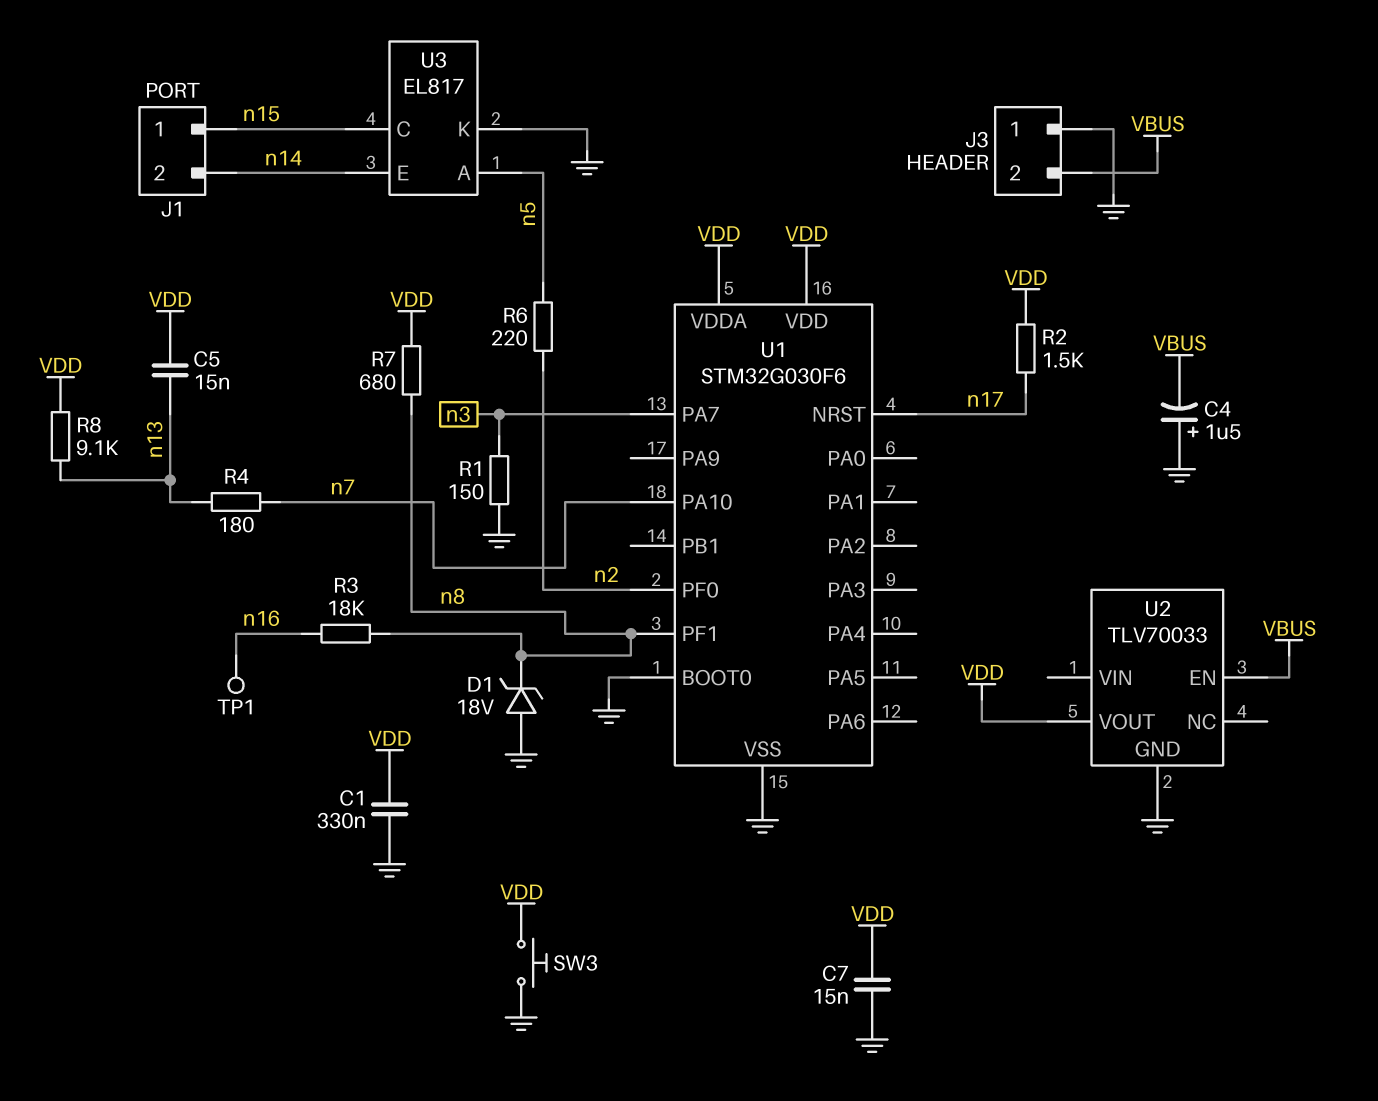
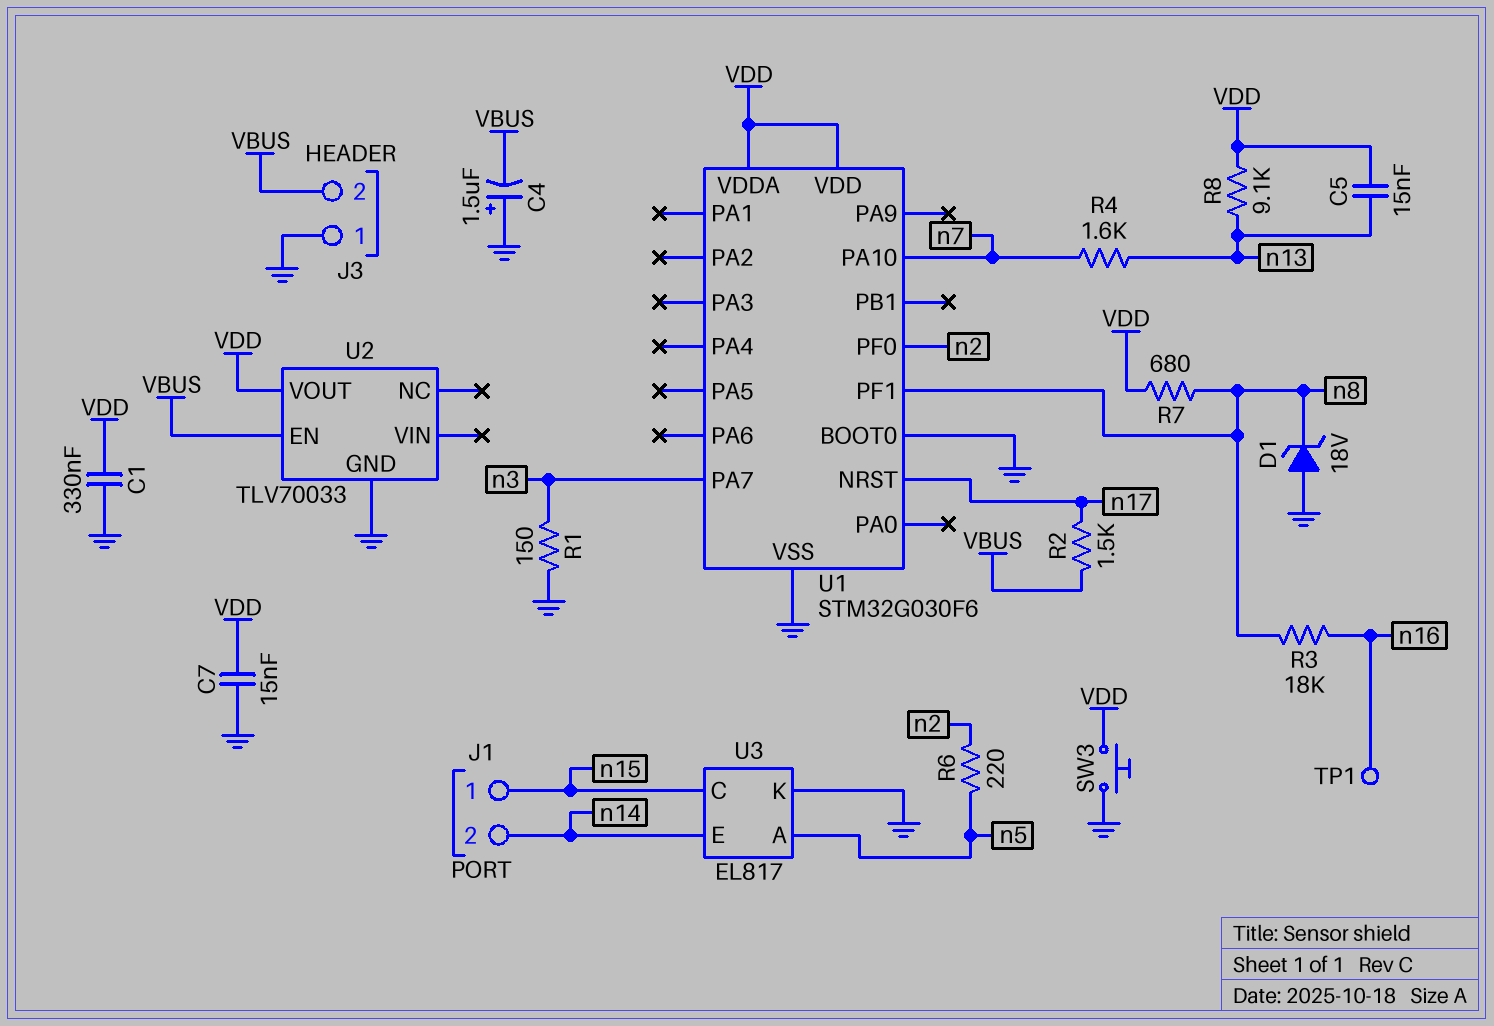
R2: 1.5k (VDD, n17) -> 1.5k (VBUS, n17)
R4: 180 (n7, n13) -> 1.6k (n7, n13)

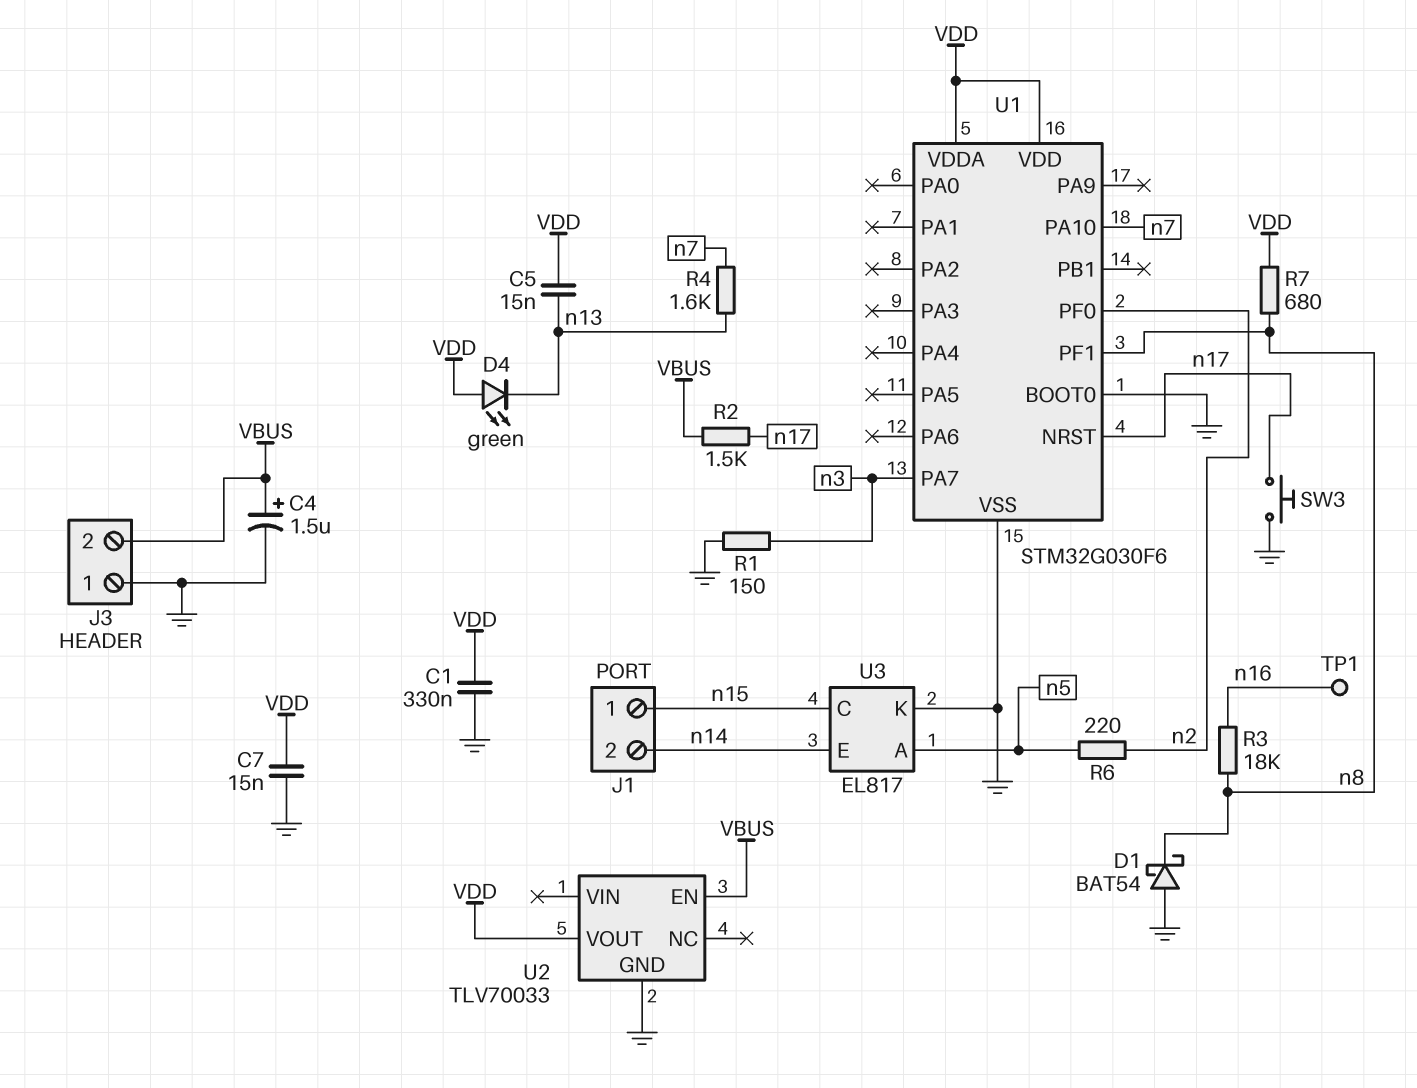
C4: 1.5uF (plus GND, minus VBUS) -> 1.5uF (plus VBUS, minus GND)
D1: zener 18V (A GND, K n8) -> schottky BAT54 (A GND, K n8)
D4: none -> LED green (A VDD, K n13)
R8: 9.1k (VDD, n13) -> none
SW3: button (GND, VDD) -> button (GND, n17)

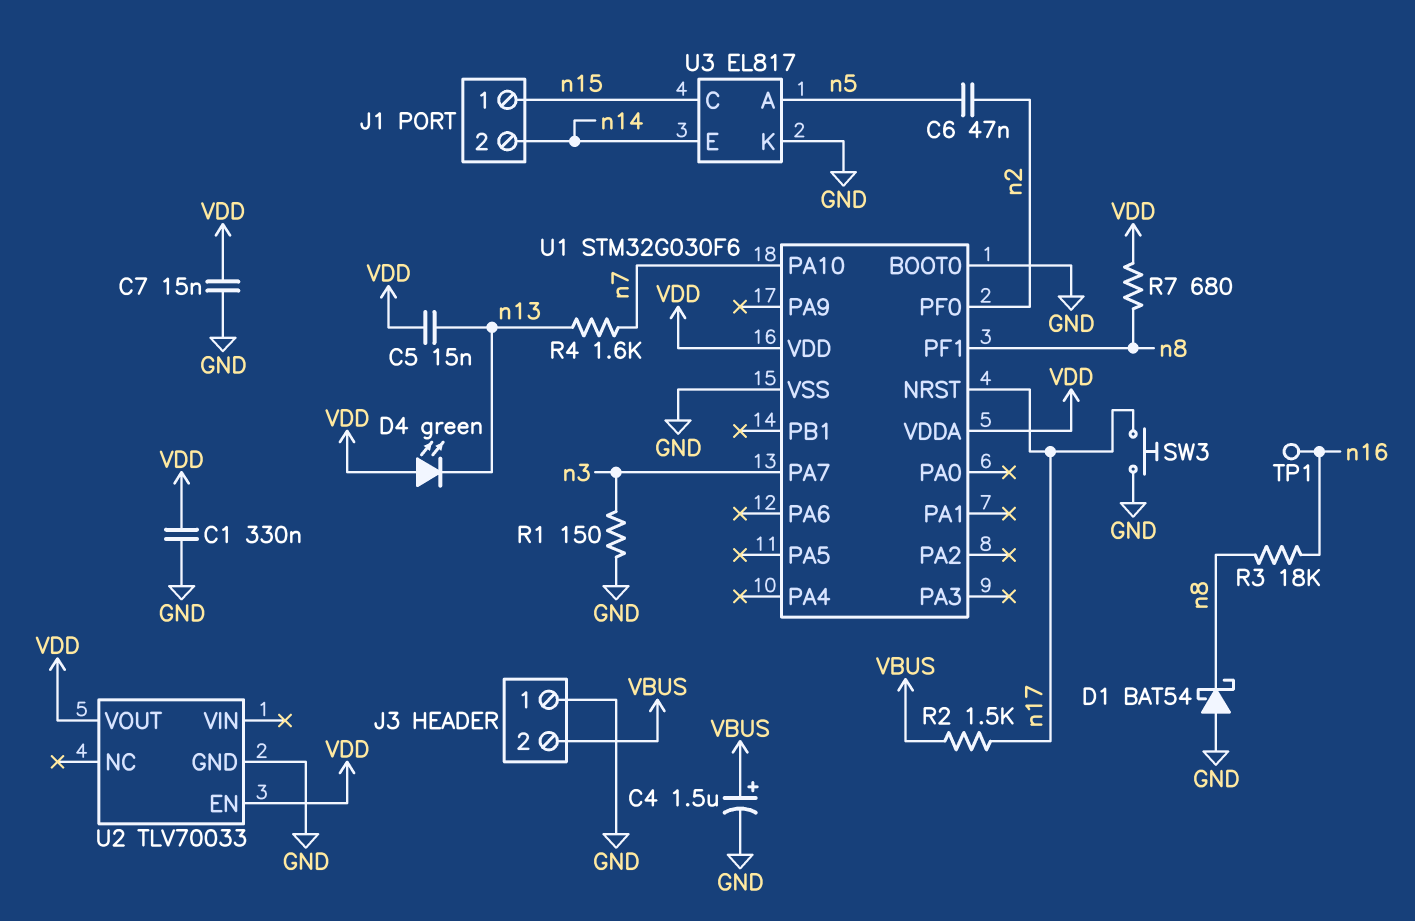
C6: none -> 47nF (n2, n5)
R6: 220 (n2, n5) -> none
U2 pin EN: VBUS -> VDD

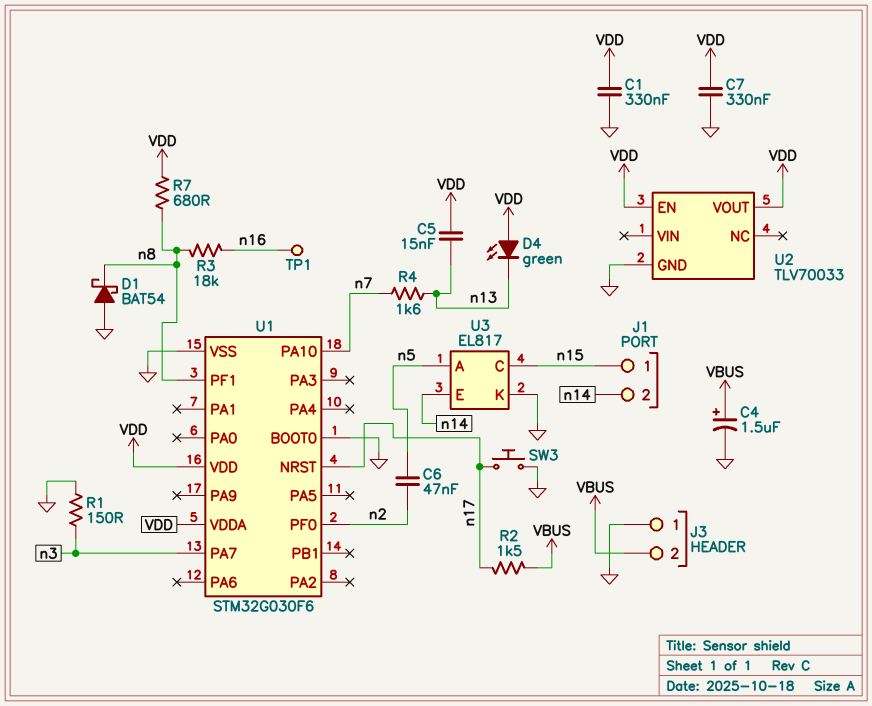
C7: 15nF (GND, VDD) -> 330nF (GND, VDD)

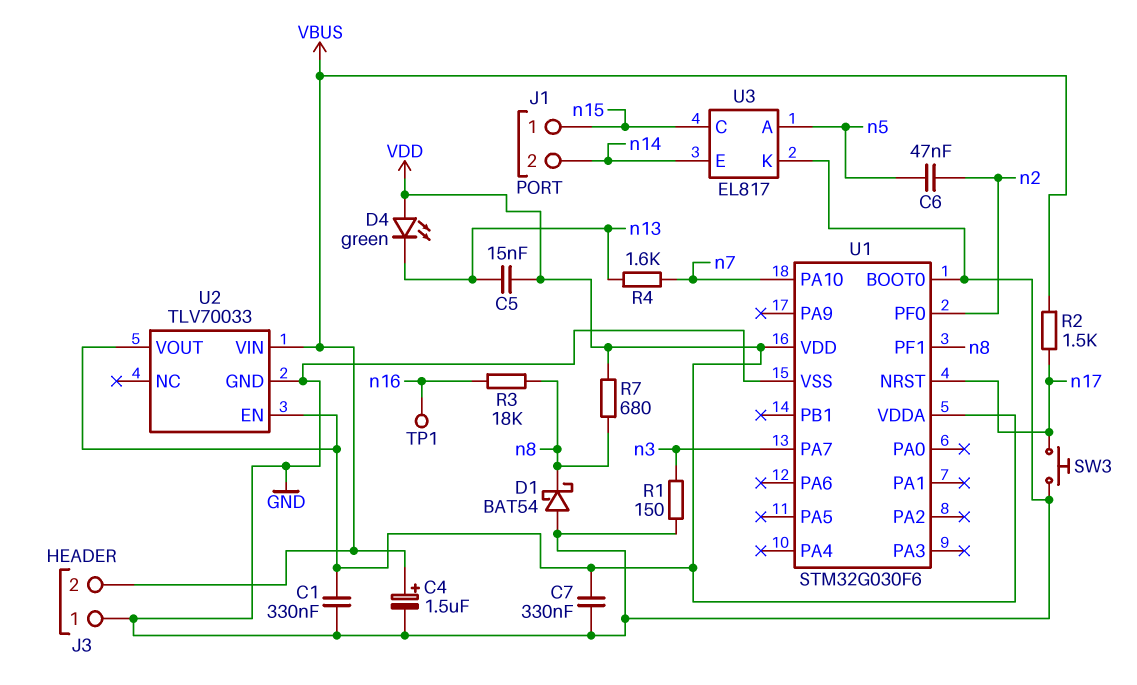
U2 pin VIN: none -> VBUS

